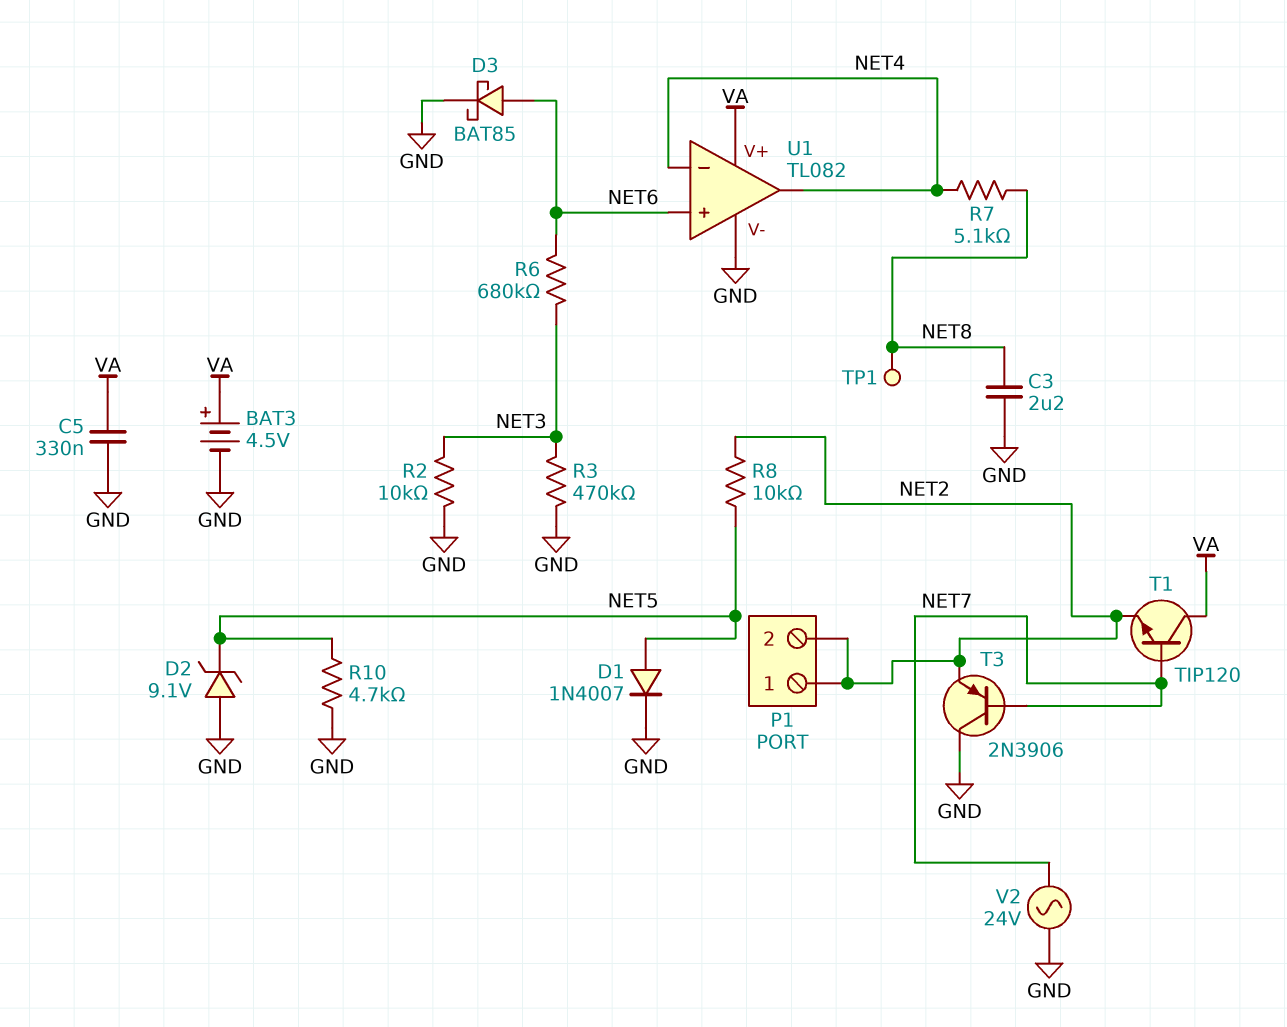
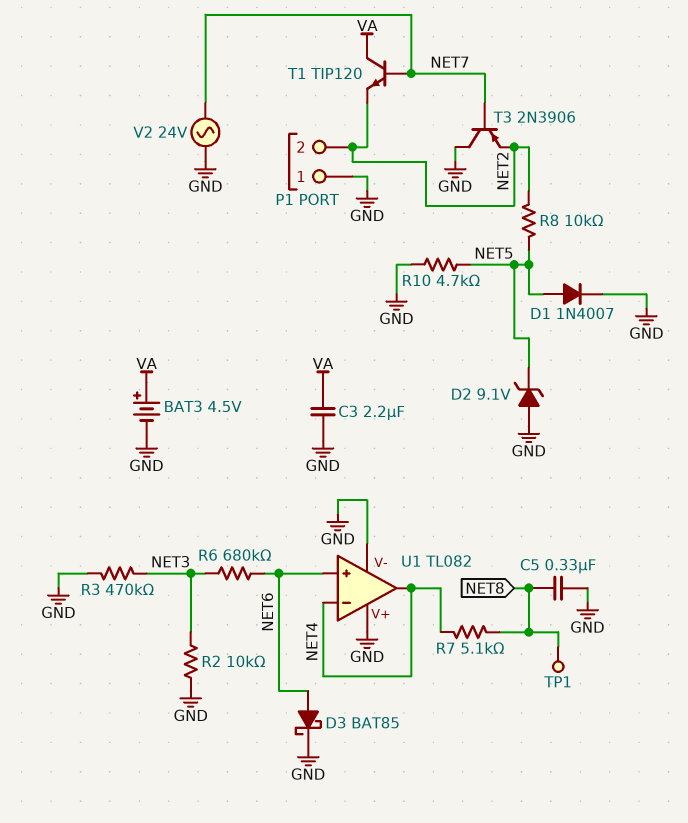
C3: 2.2uF (GND, NET8) -> 2.2uF (GND, VA)
C5: 330nF (GND, VA) -> 330nF (GND, NET8)
P1 pin 1: NET2 -> GND
U1 pin V+: VA -> GND

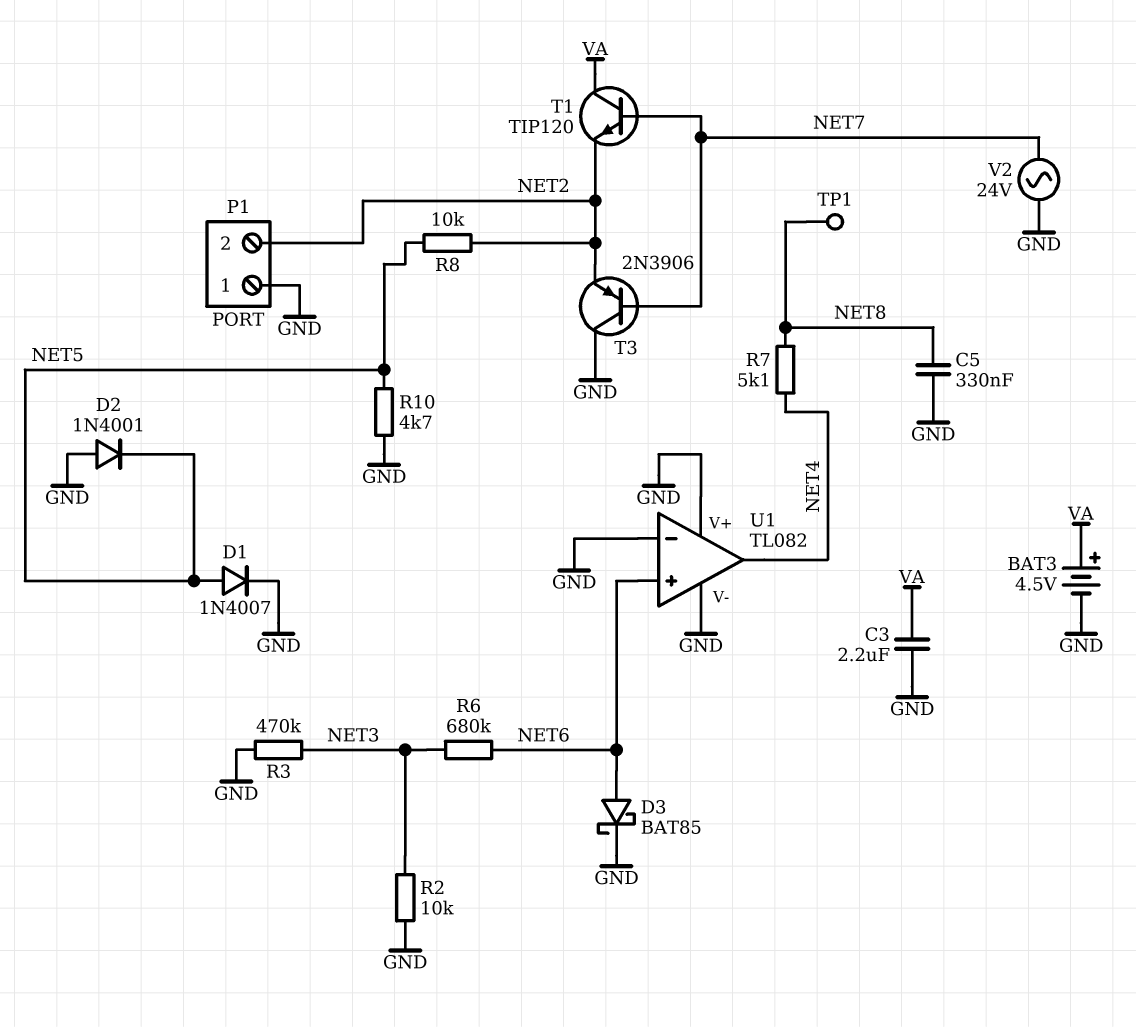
D2: zener 9.1V (A GND, K NET5) -> diode 1N4001 (A GND, K NET5)
U1 pin in-: NET4 -> GND

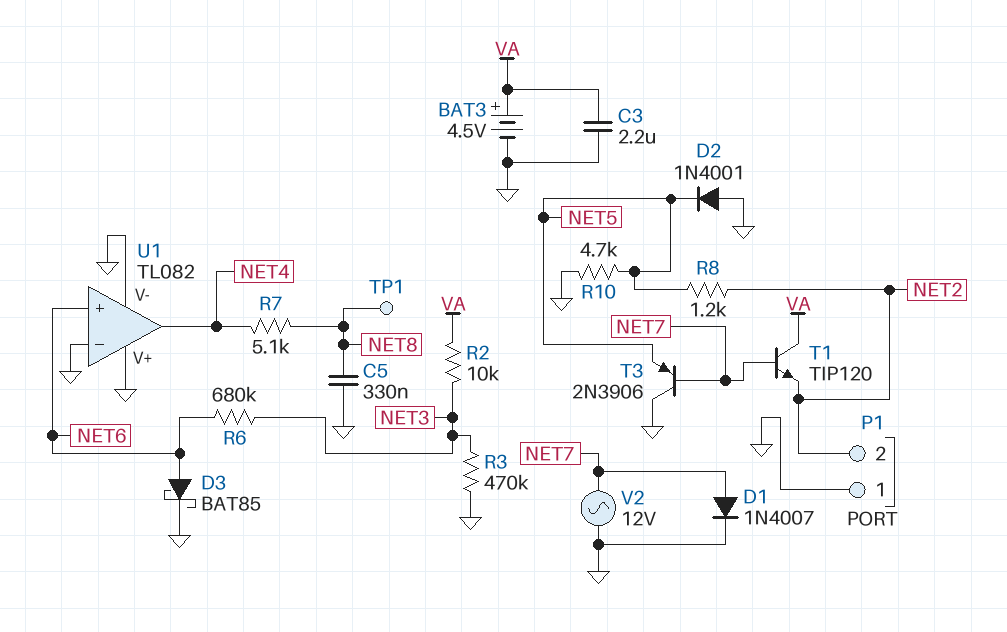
D1: diode 1N4007 (A NET5, K GND) -> diode 1N4007 (A NET7, K GND)
R2: 10k (GND, NET3) -> 10k (NET3, VA)
R8: 10k (NET2, NET5) -> 1.2k (NET2, NET5)
T3: PNP 2N3906 (B NET7, C GND, E NET2) -> PNP 2N3906 (B NET7, C GND, E NET5)
V2: AC 24V (GND, NET7) -> AC 12V (GND, NET7)

